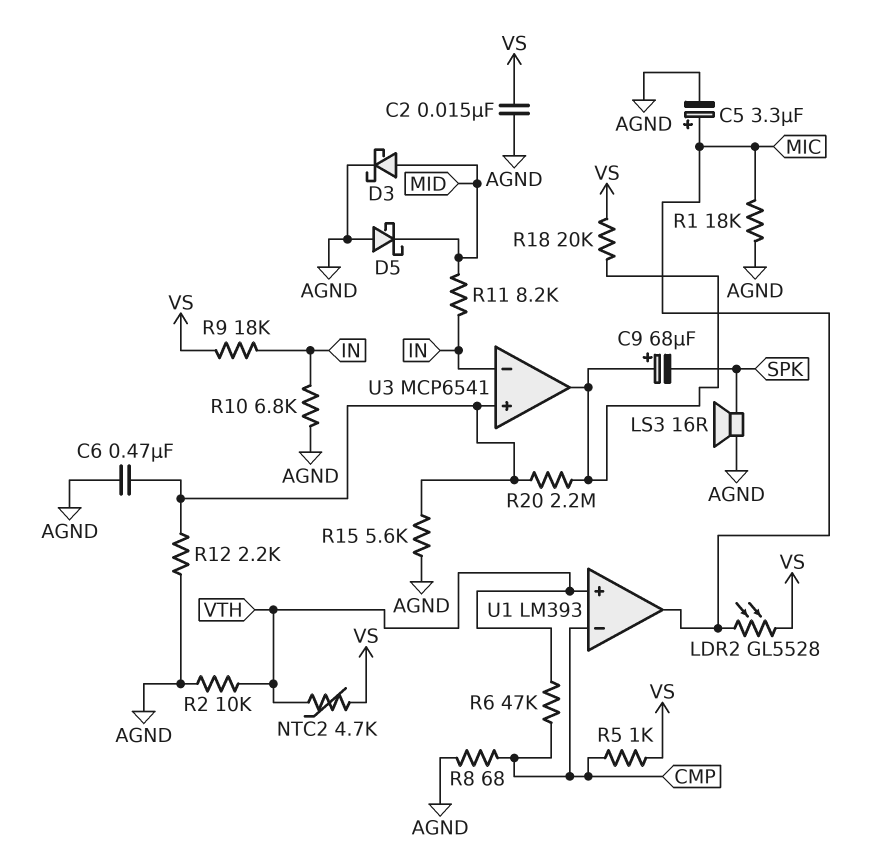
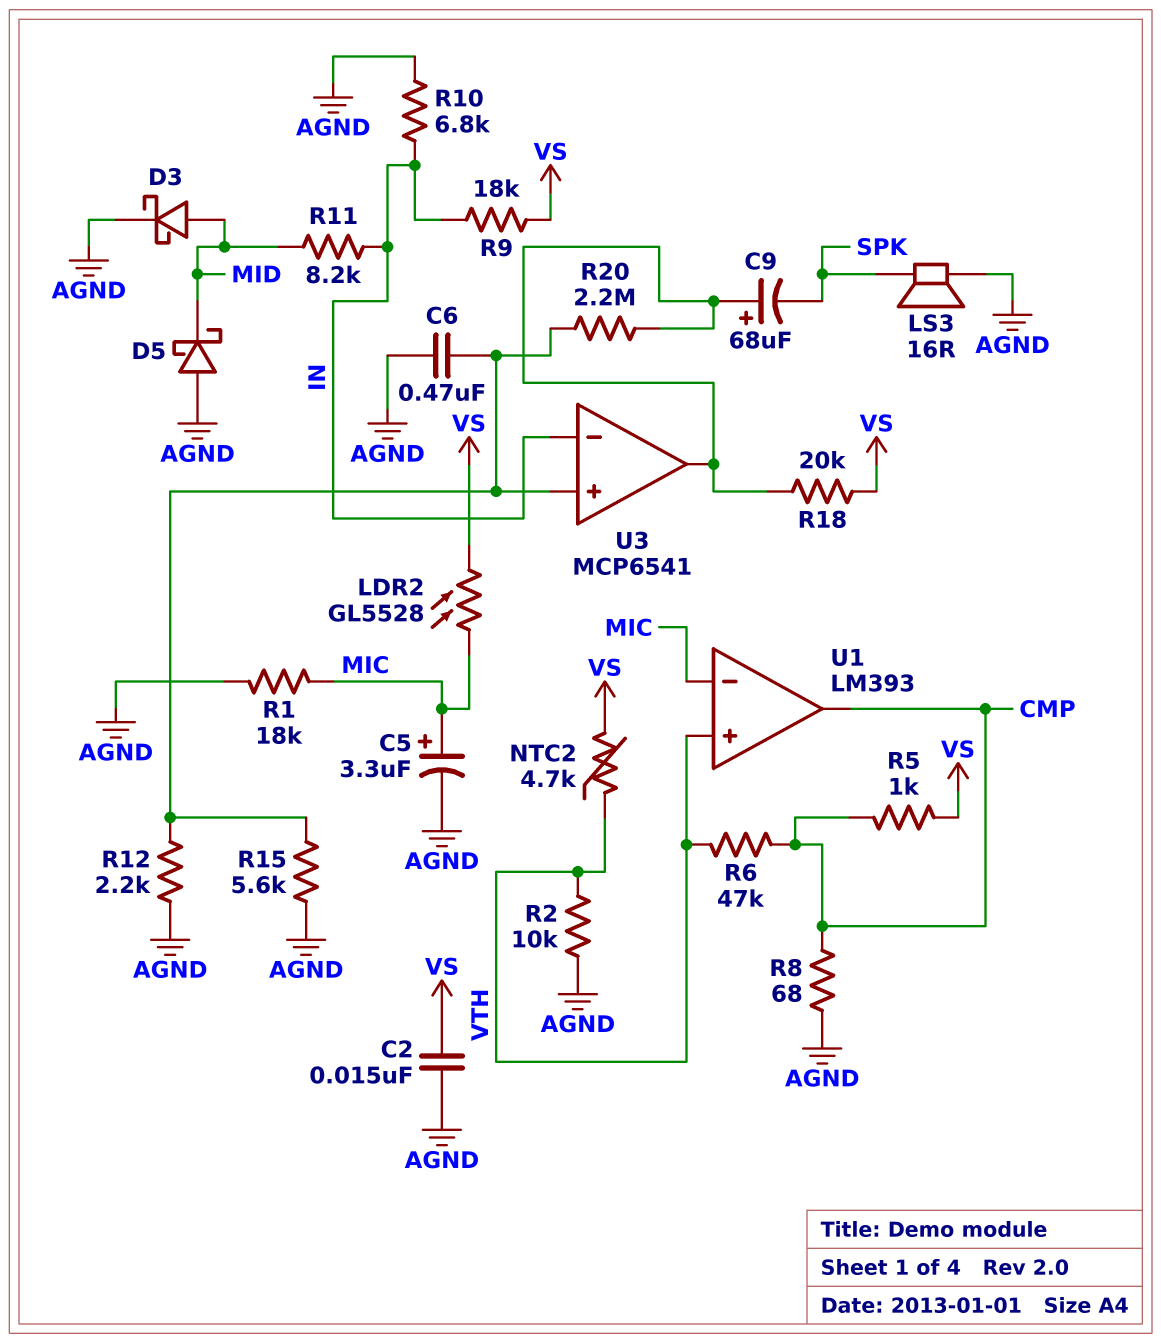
U1 pin in-: CMP -> MIC
U1 pin out: MIC -> CMP

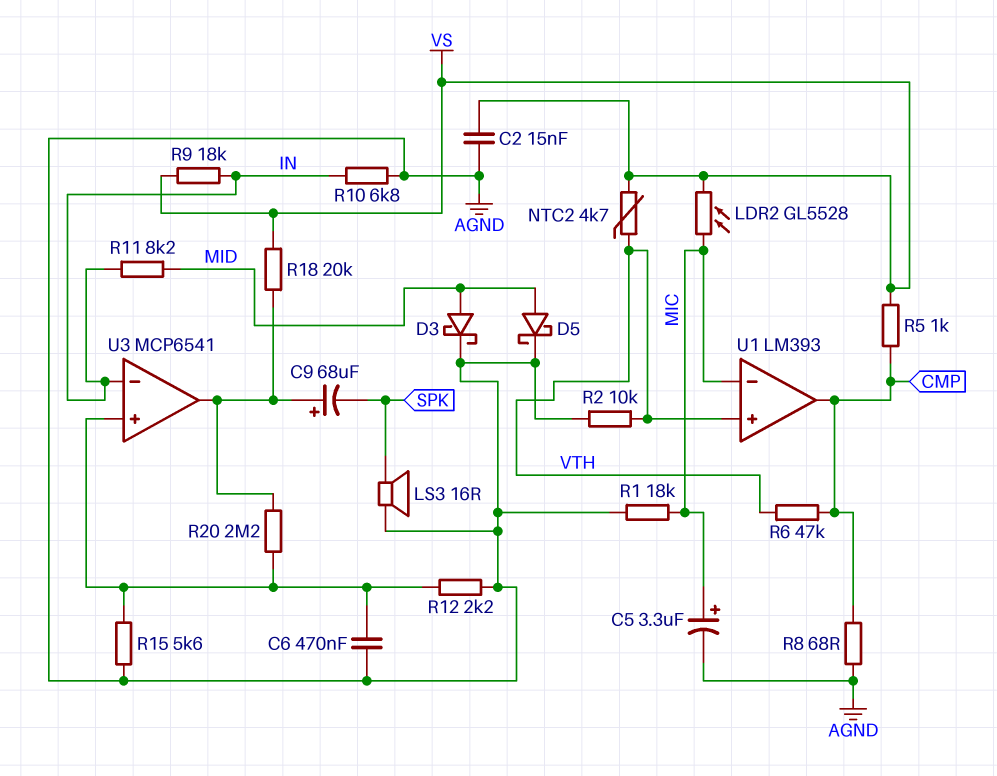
D5: schottky (A AGND, K MID) -> schottky (A MID, K AGND)

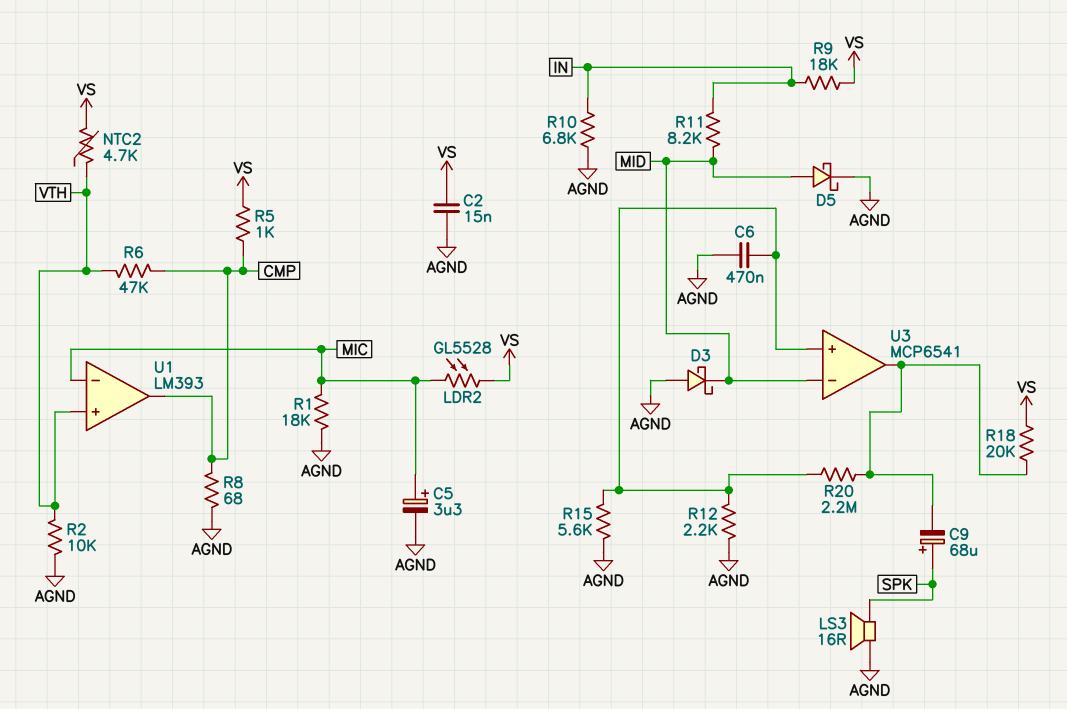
C9: 68uF (plus U3/out, minus SPK) -> 68uF (plus SPK, minus U3/out)
D3: schottky (A MID, K AGND) -> schottky (A AGND, K MID)
U3 pin in-: IN -> MID

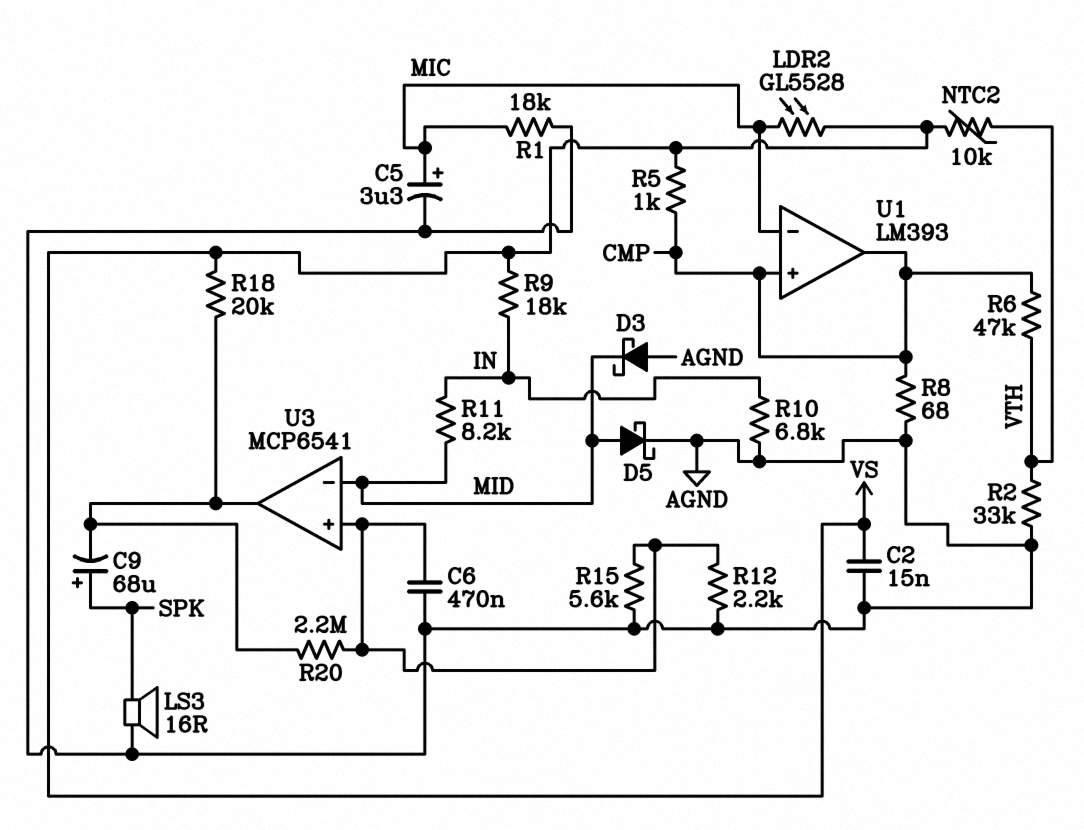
NTC2: 4.7k (VS, VTH) -> 10k (VS, VTH)
R2: 10k (AGND, VTH) -> 33k (AGND, VTH)
U1 pin in+: VTH -> CMP

